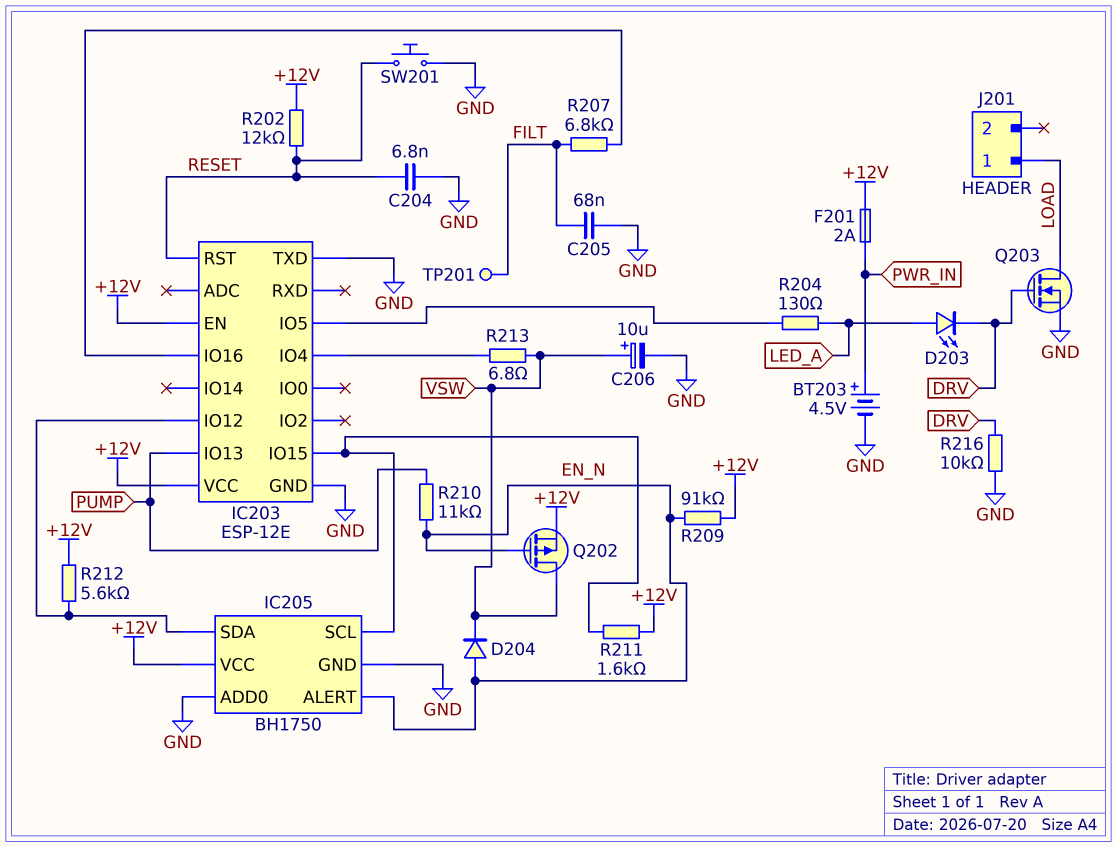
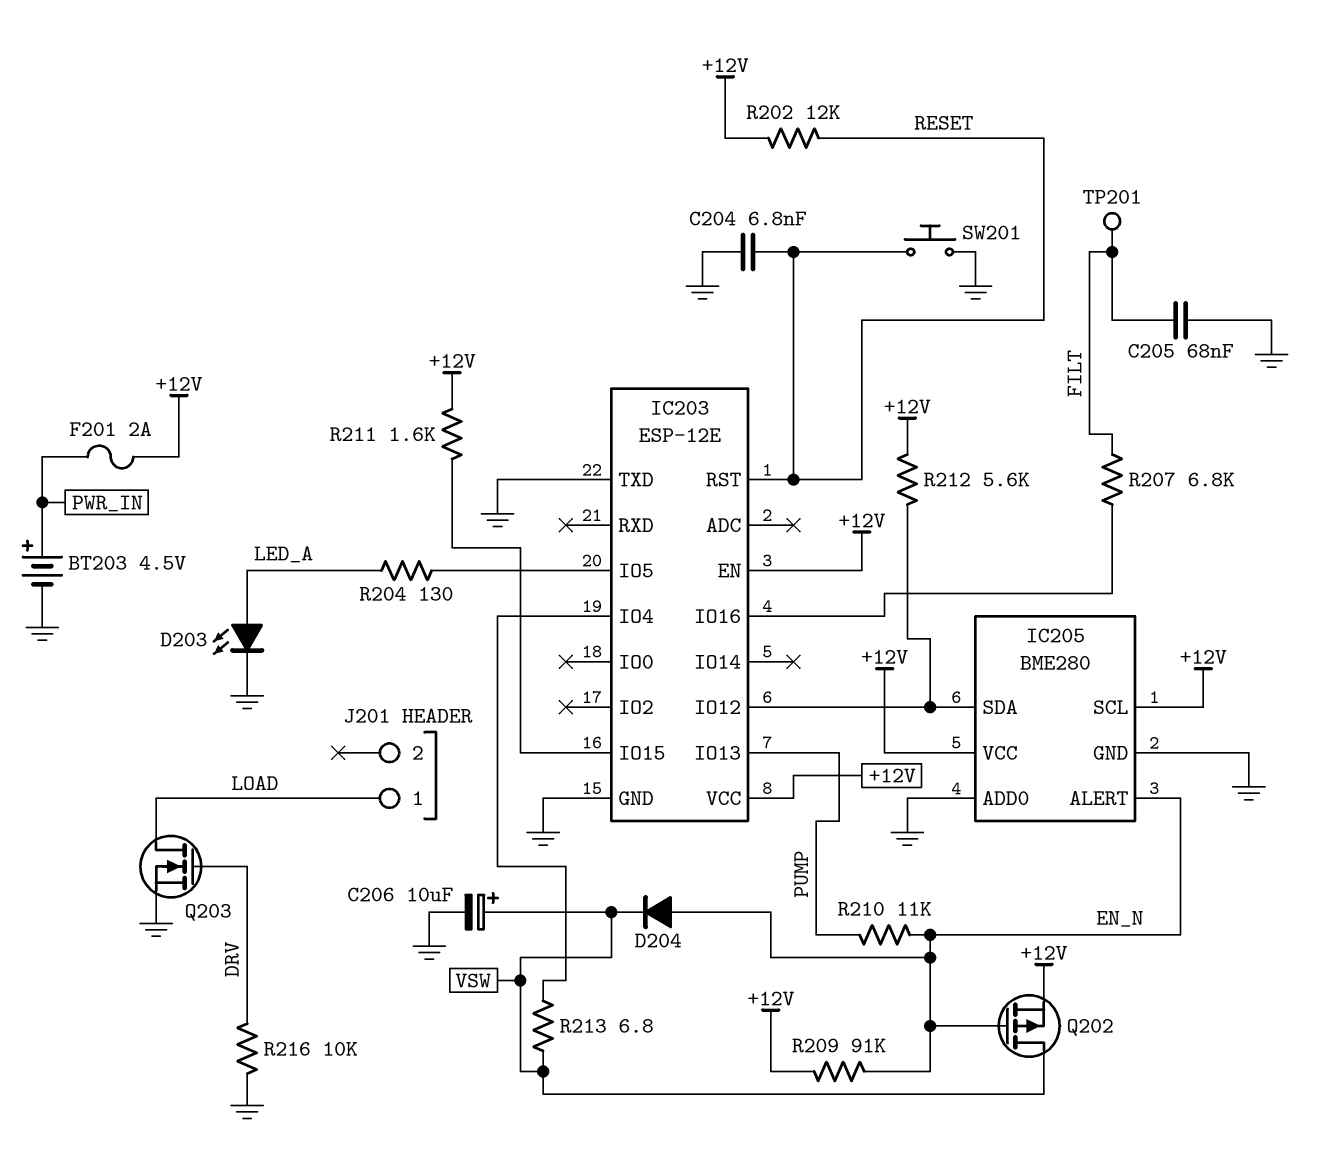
D203: LED (A LED_A, K DRV) -> LED (A LED_A, K GND)
IC205: BH1750 -> BME280
IC205 pin SCL: IC203/IO15 -> +12V

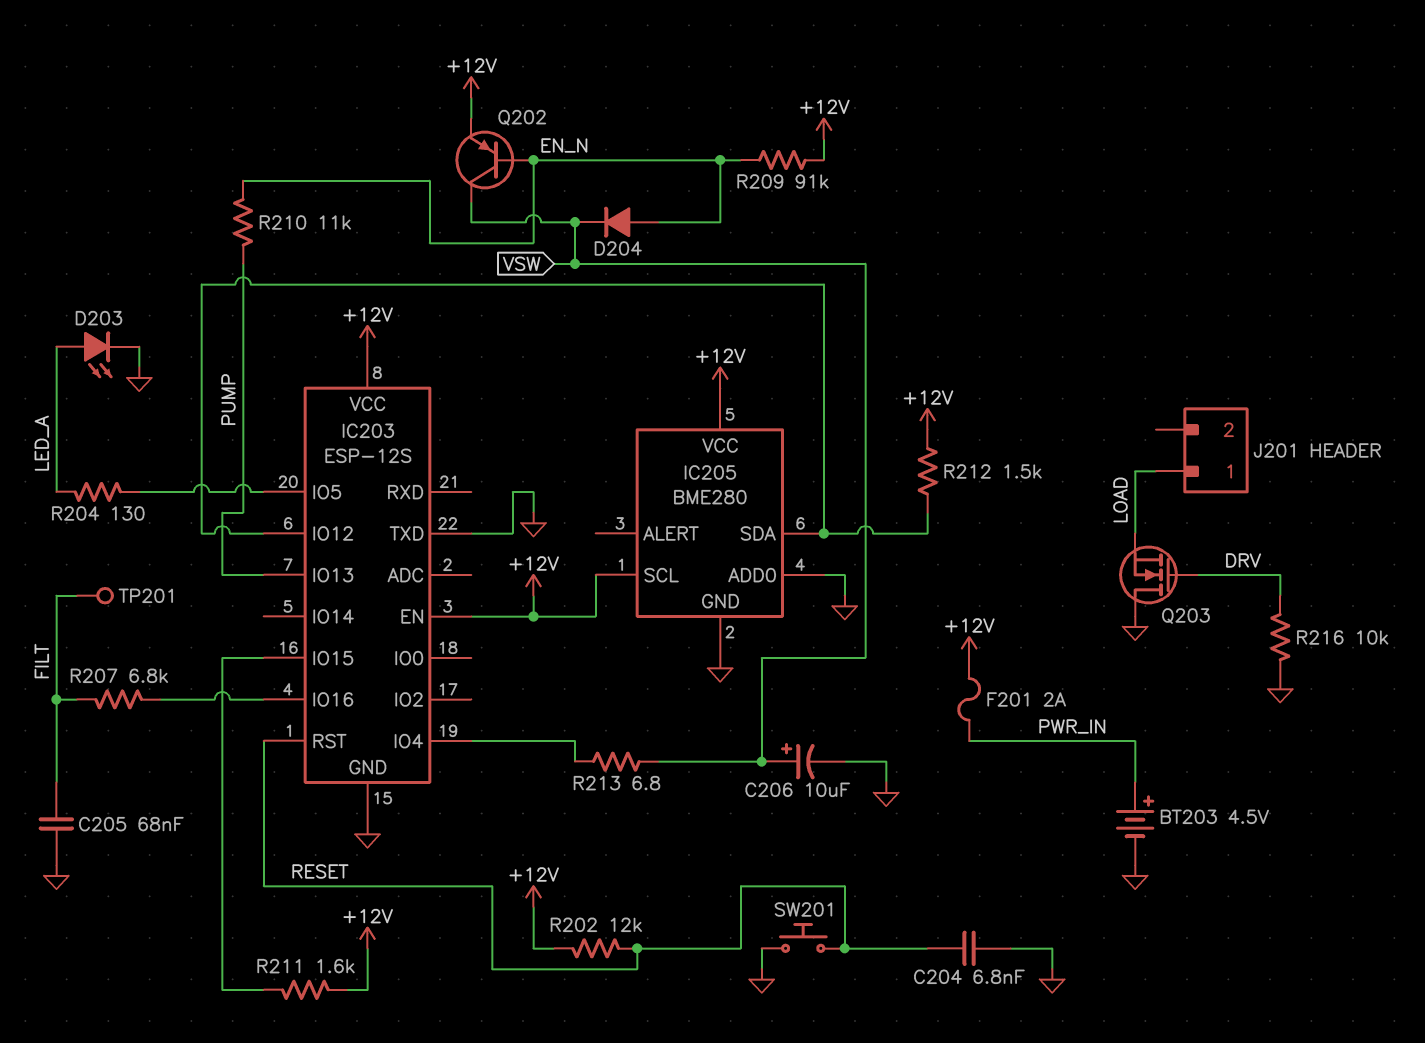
IC203: ESP-12E -> ESP-12S
IC205 pin ALERT: EN_N -> none
Q202: PMOS (G EN_N, D VSW, S +12V) -> PNP (B EN_N, C VSW, E +12V)
Q203: NMOS (G DRV, D LOAD, S GND) -> NMOS (G DRV, D GND, S LOAD)
R212: 5.6k (+12V, IC203/IO12) -> 1.5k (+12V, IC203/IO12)

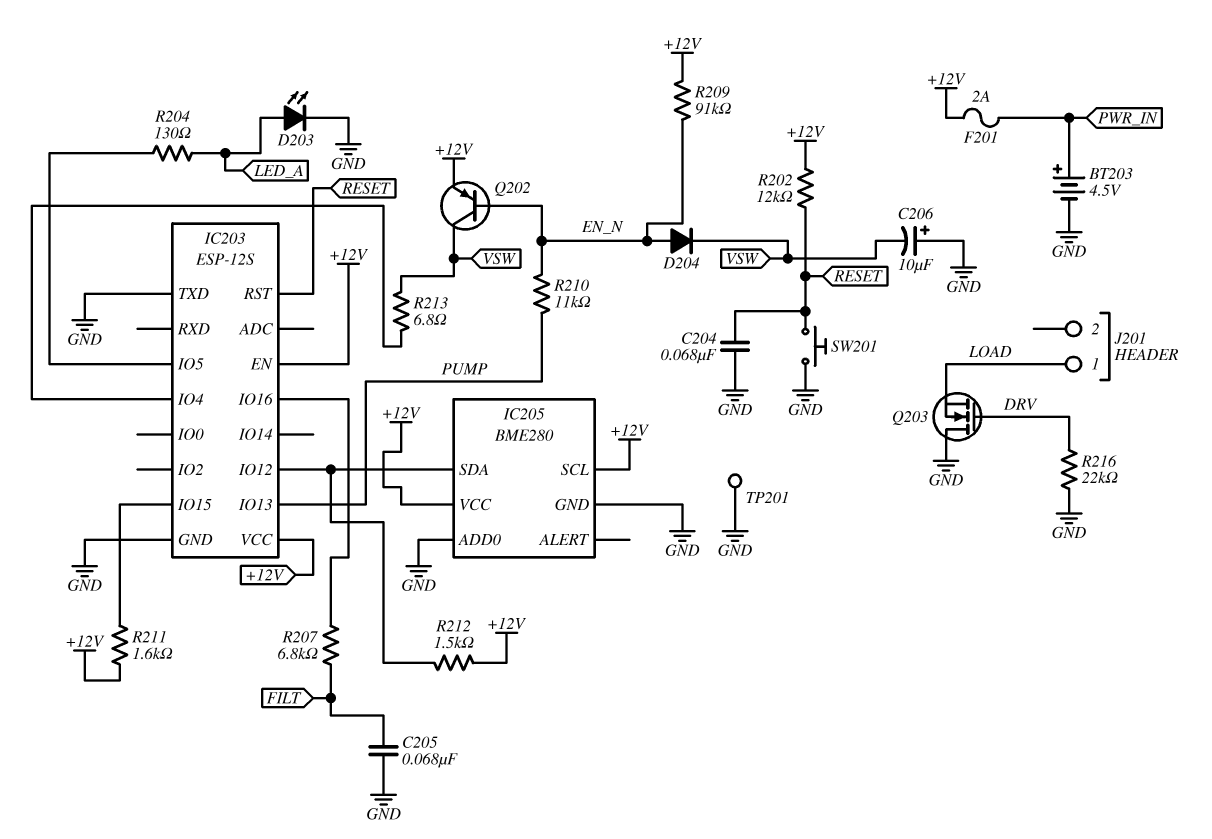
C204: 6.8nF (GND, RESET) -> 68nF (GND, RESET)
C206: 10uF (plus VSW, minus GND) -> 10uF (plus GND, minus VSW)
R216: 10k (DRV, GND) -> 22k (DRV, GND)
TP201: test point (FILT) -> test point (GND)

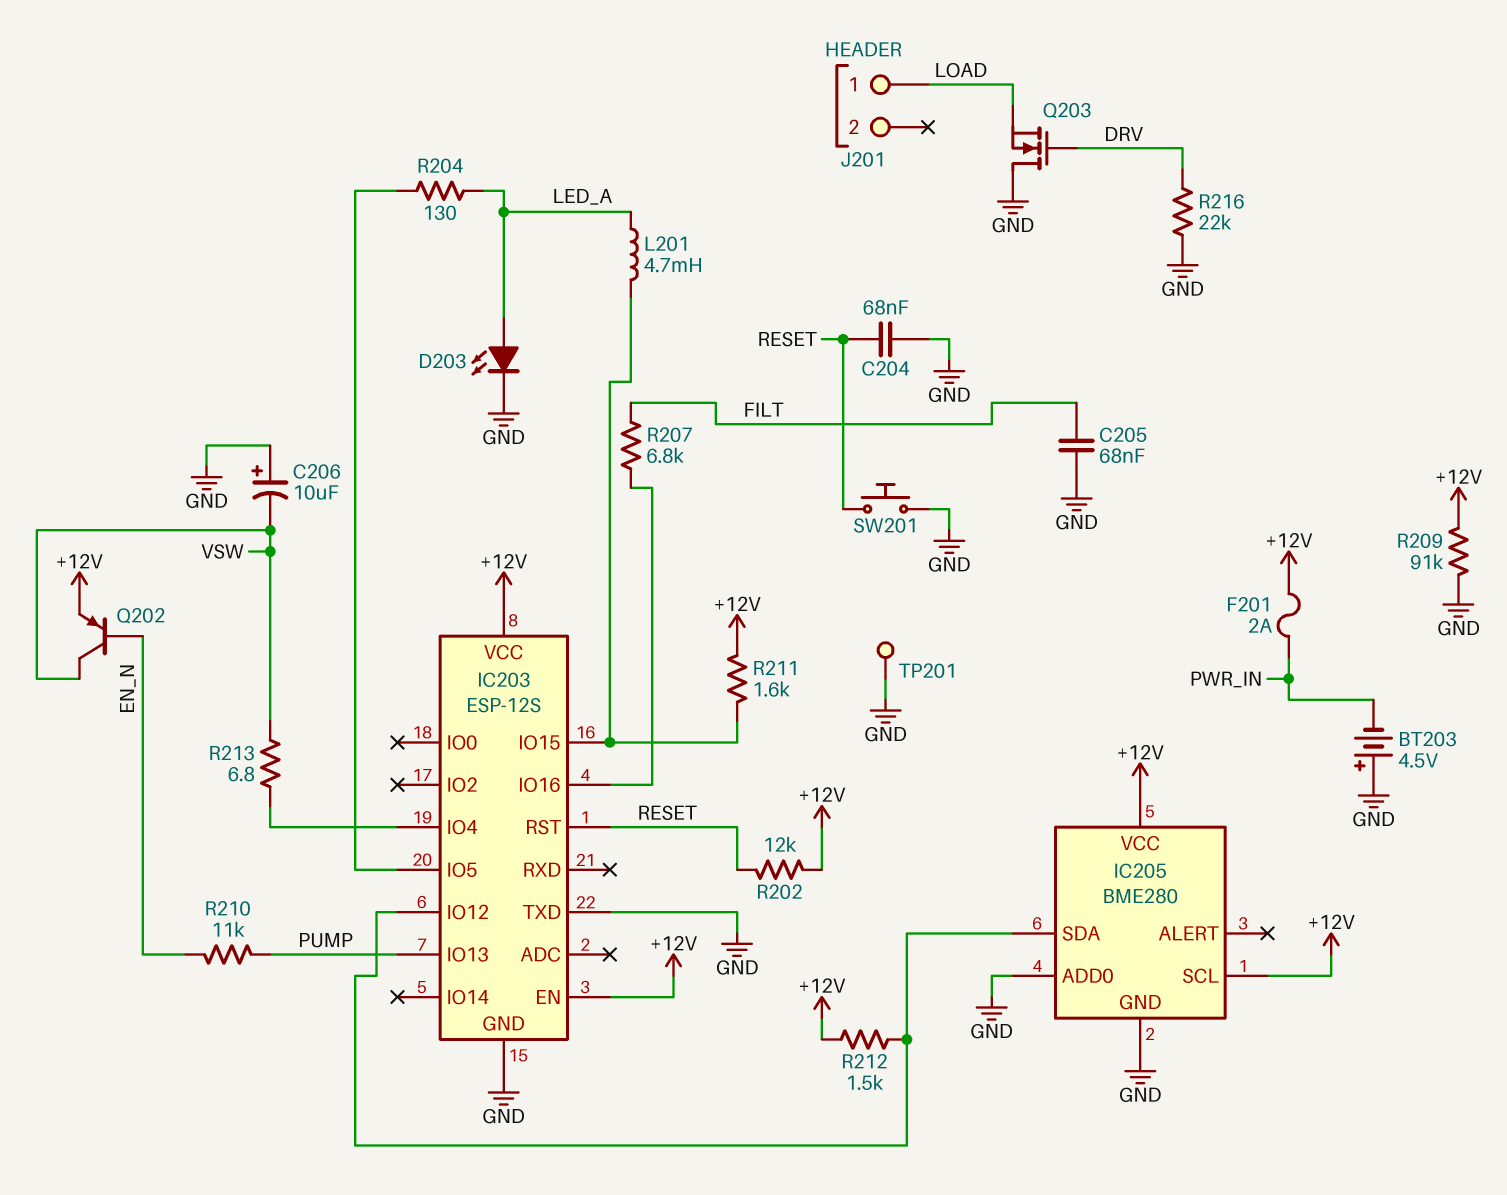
BT203: 4.5V (plus PWR_IN, minus GND) -> 4.5V (plus GND, minus PWR_IN)
D204: diode (A EN_N, K VSW) -> none
L201: none -> 4.7mH (IC203/IO15, LED_A)
R209: 91k (+12V, EN_N) -> 91k (+12V, GND)

